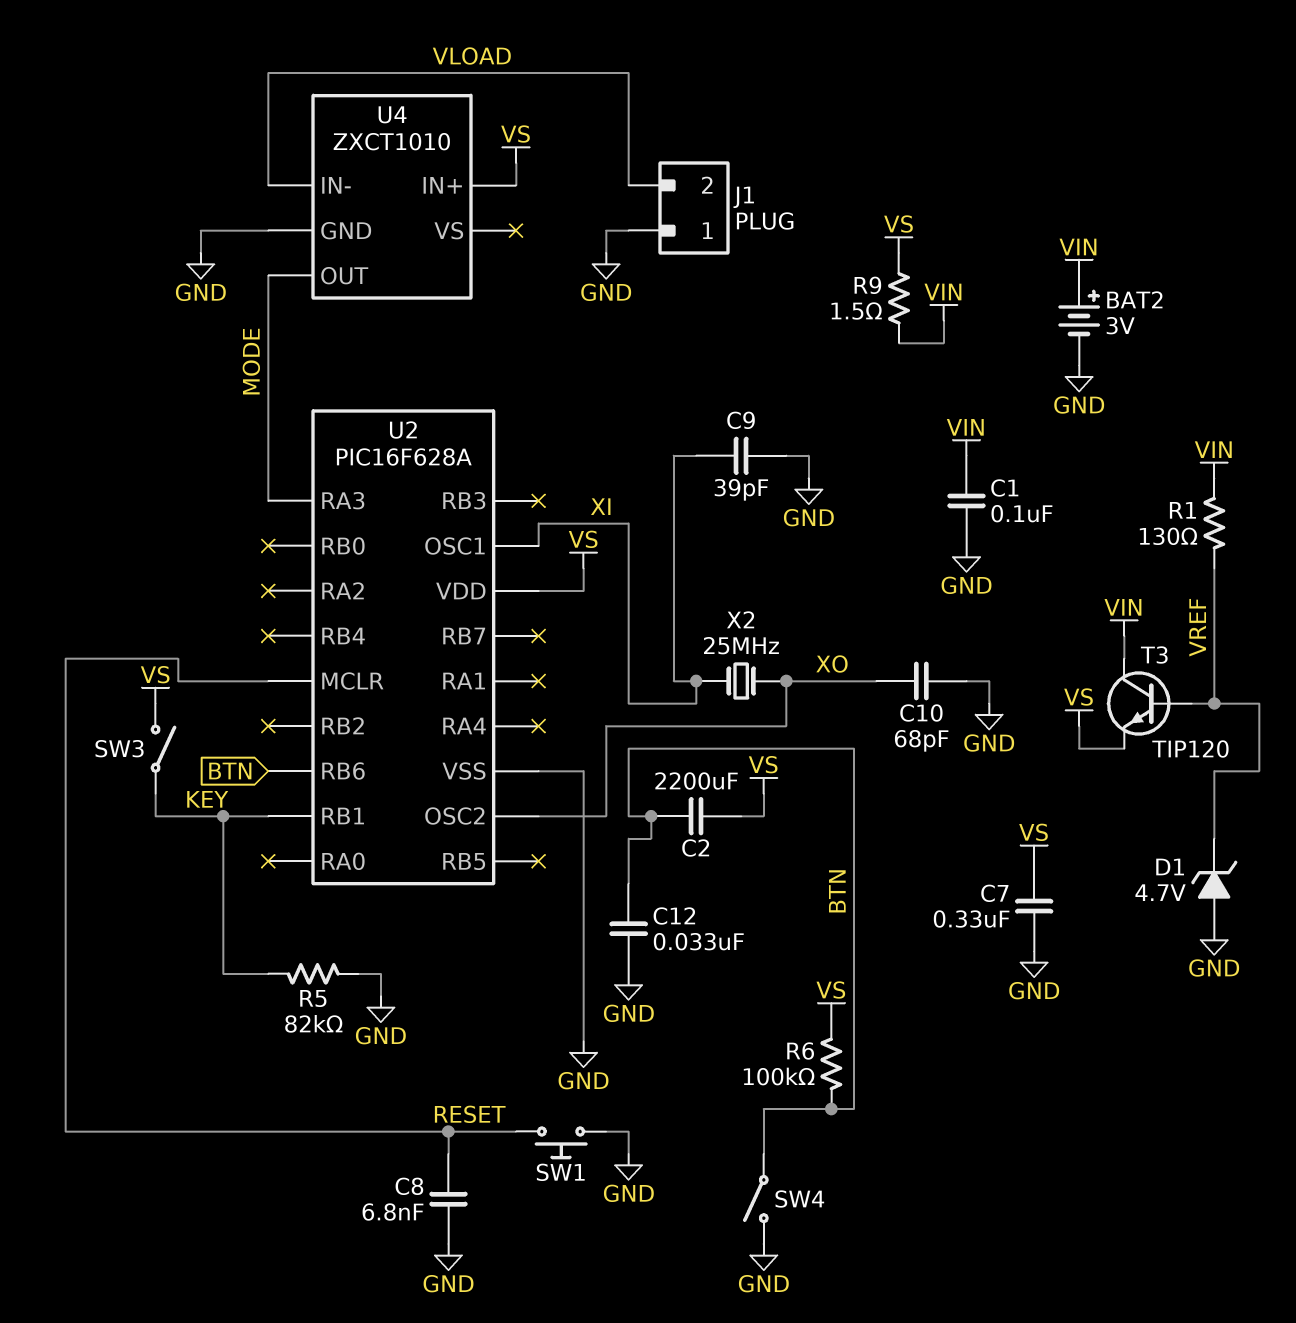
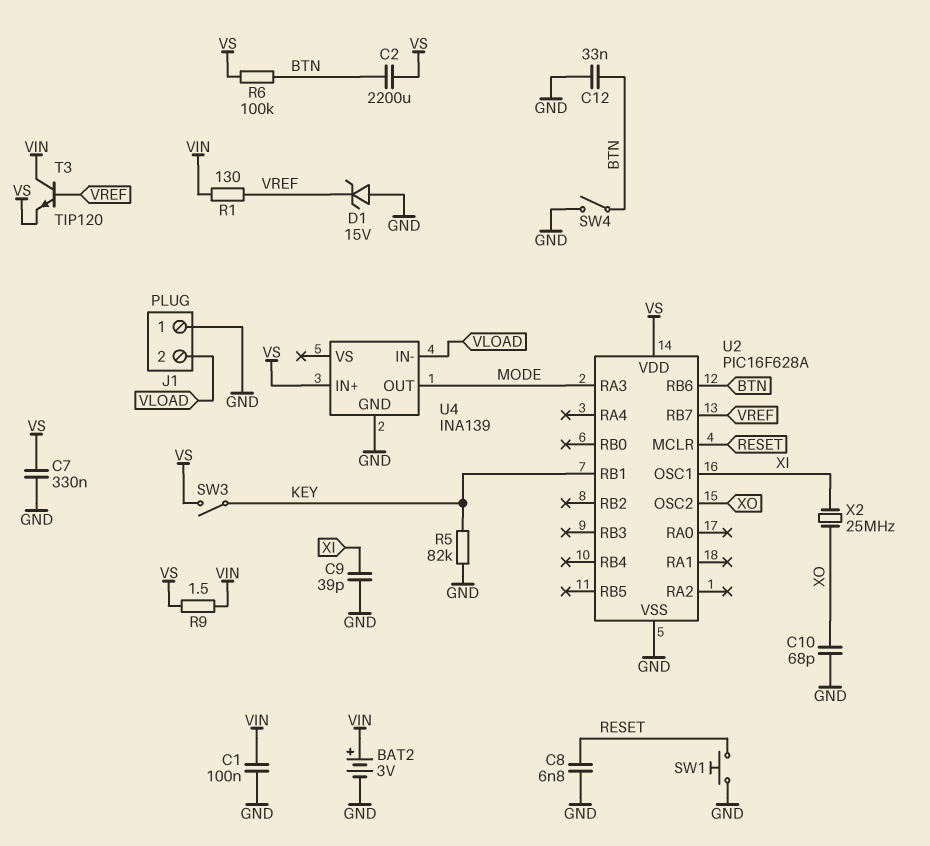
D1: zener 4.7V (A GND, K VREF) -> zener 15V (A GND, K VREF)
U2 pin RB7: none -> VREF
U4: ZXCT1010 -> INA139

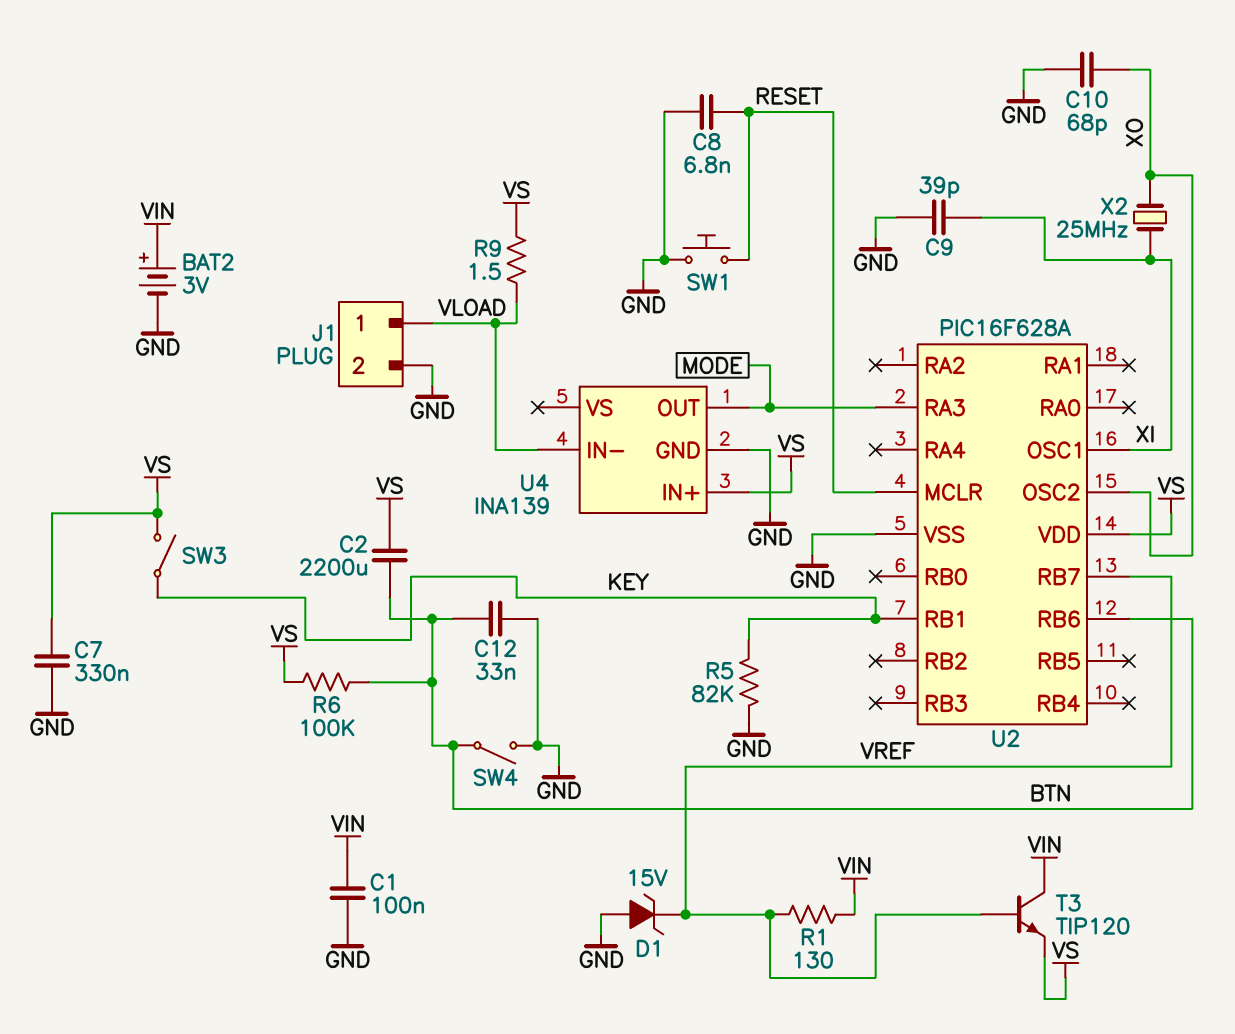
J1 pin 1: GND -> VLOAD
J1 pin 2: VLOAD -> GND
R9: 1.5 (VIN, VS) -> 1.5 (VLOAD, VS)

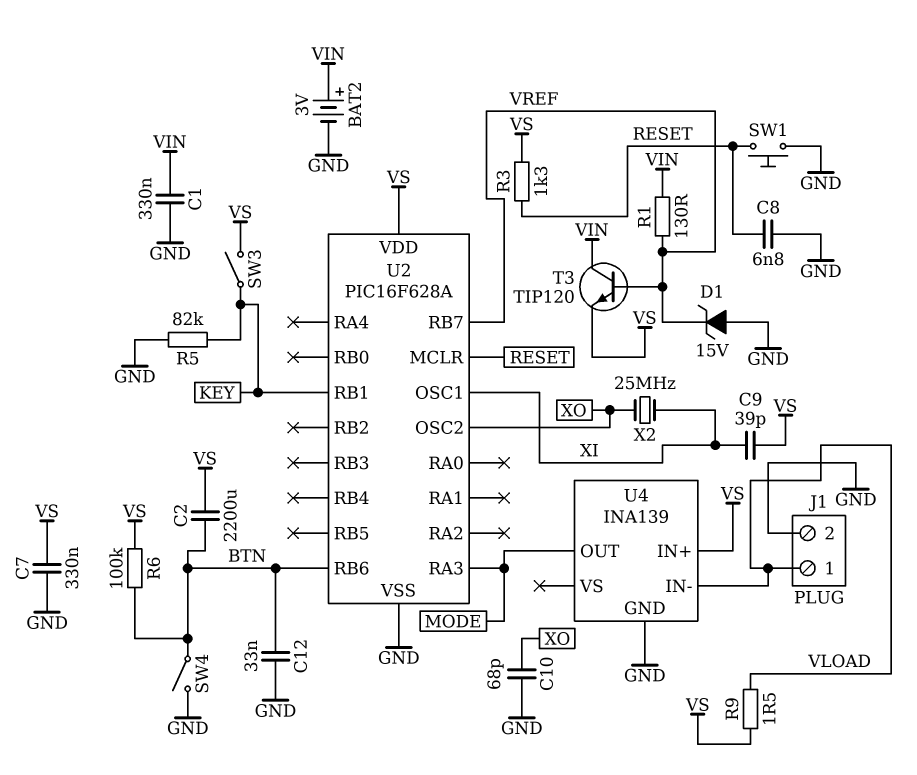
C1: 100nF (GND, VIN) -> 330nF (GND, VIN)
C9: 39pF (GND, XI) -> 39pF (VS, XI)
R3: none -> 1.3k (RESET, VS)

